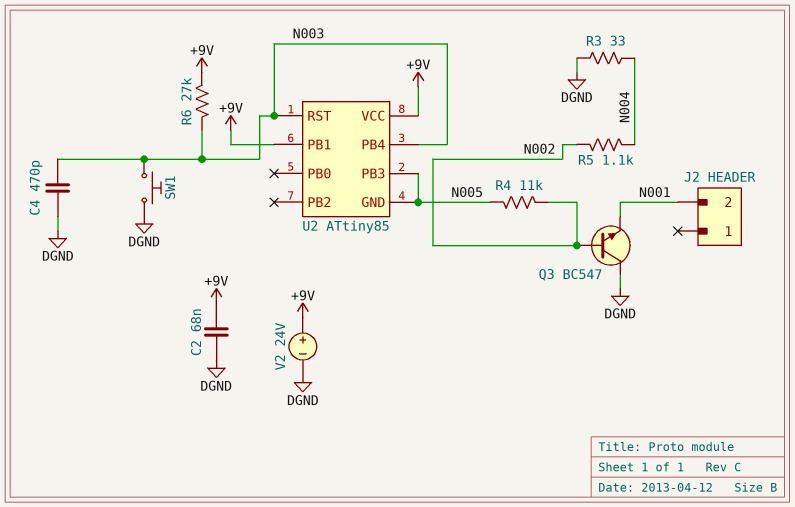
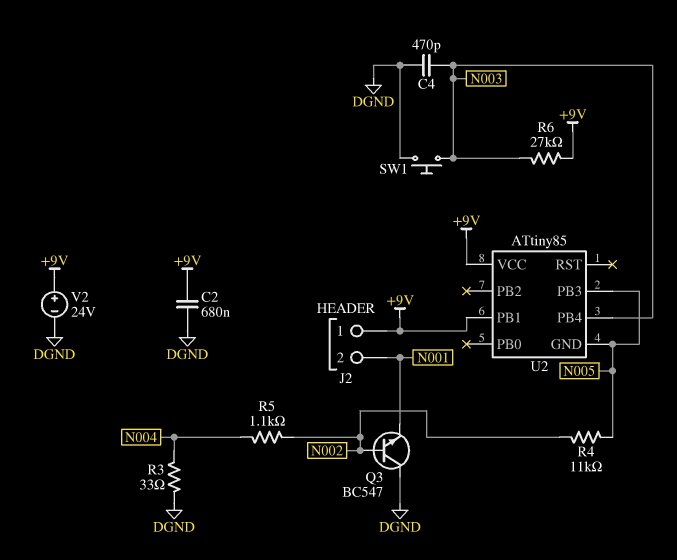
C2: 68nF (+9V, DGND) -> 680nF (+9V, DGND)
J2 pin 1: none -> +9V
U2 pin RST: N003 -> none

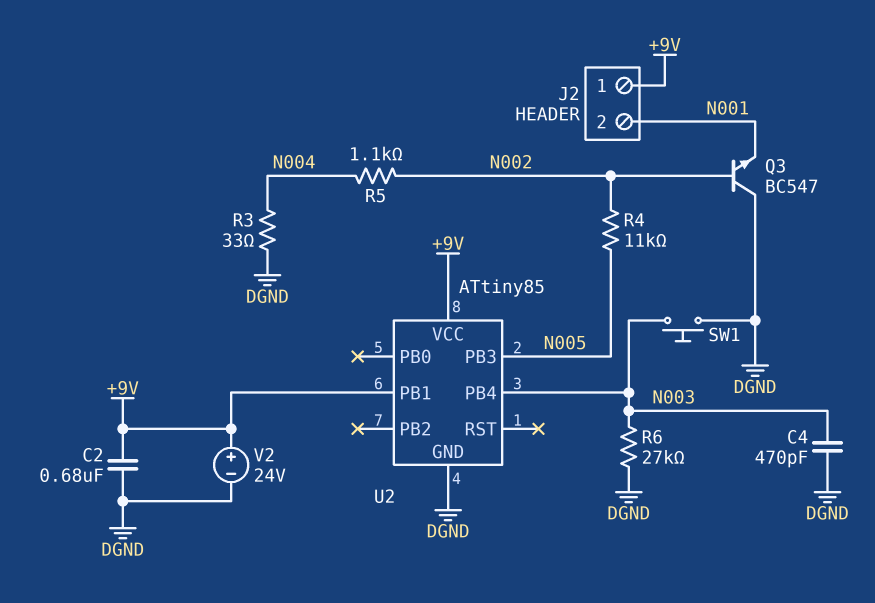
R6: 27k (+9V, N003) -> 27k (DGND, N003)
U2 pin GND: N005 -> DGND

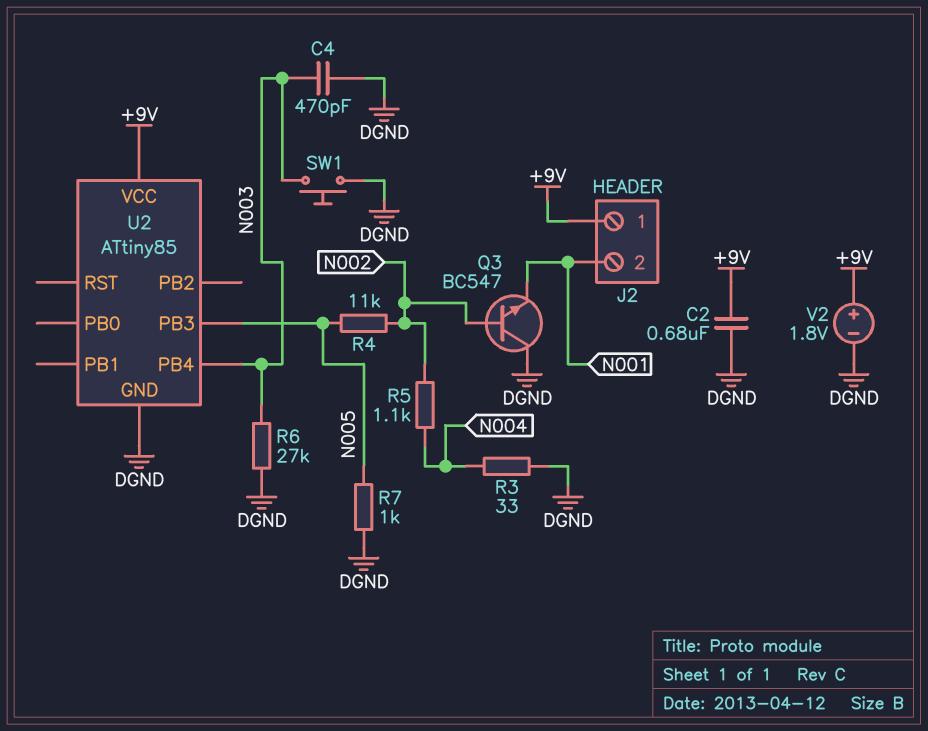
R7: none -> 1k (DGND, N005)
U2 pin PB1: +9V -> none
V2: 24V (plus +9V, minus DGND) -> 1.8V (plus +9V, minus DGND)

